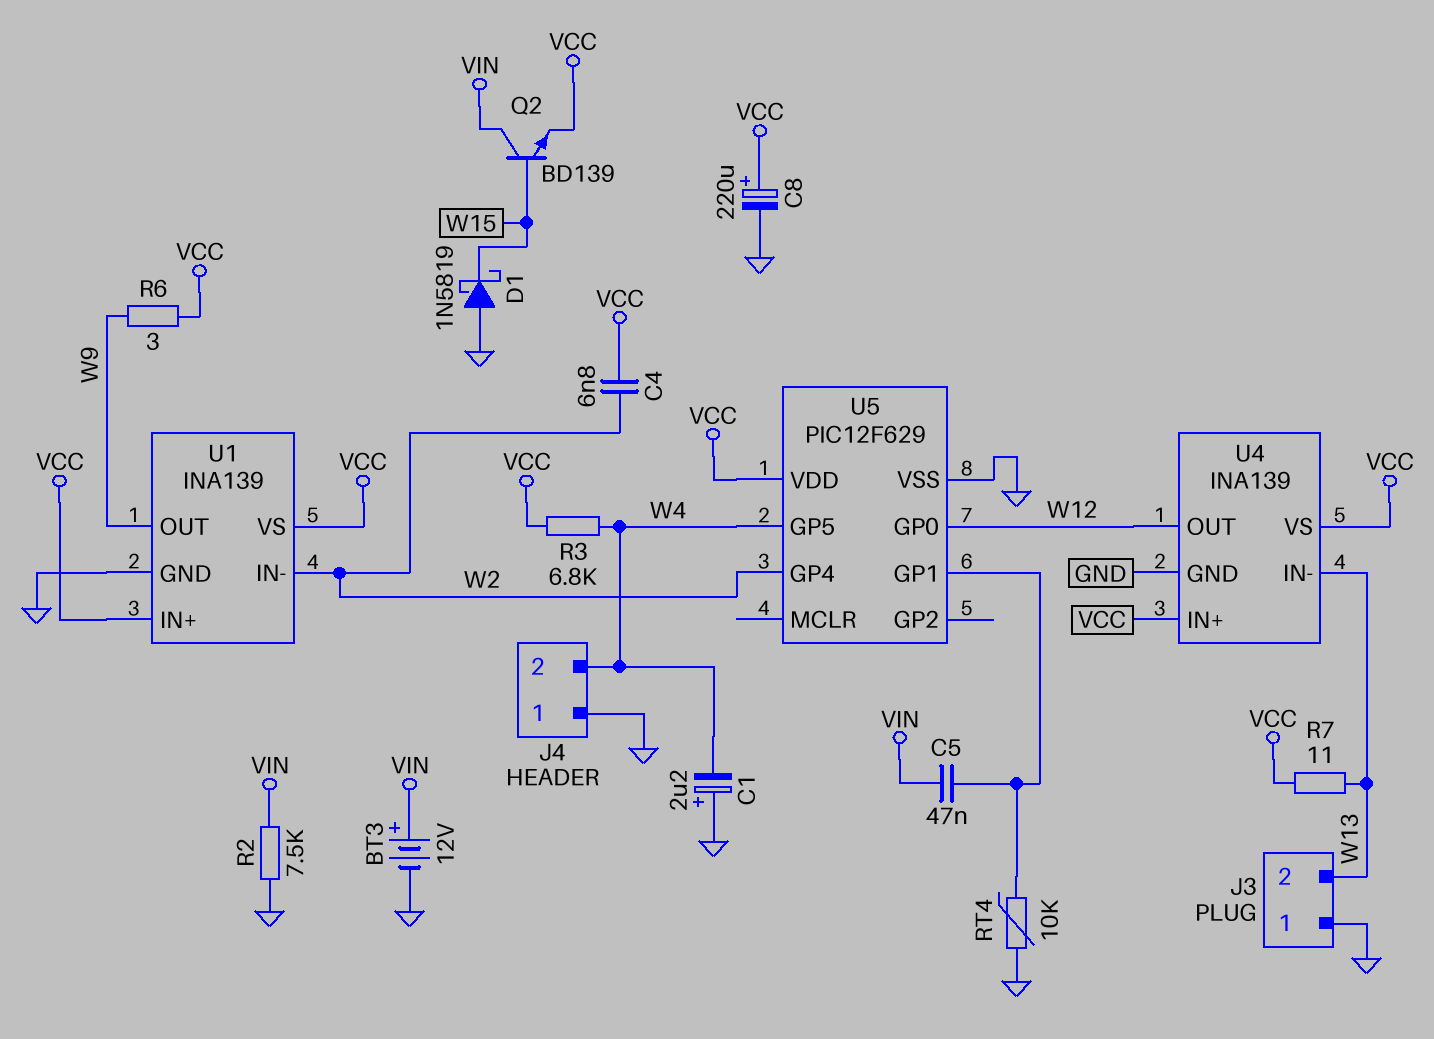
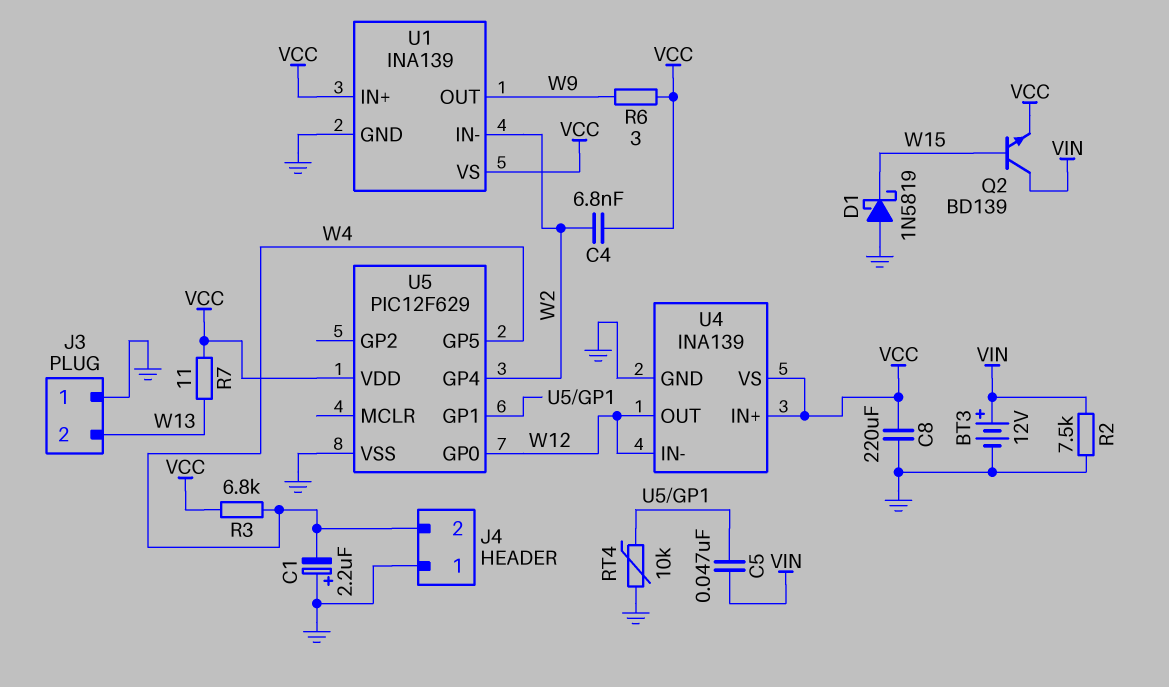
C8: 220uF (plus VCC, minus GND) -> 220uF (GND, VCC)
U4 pin IN-: W13 -> W12

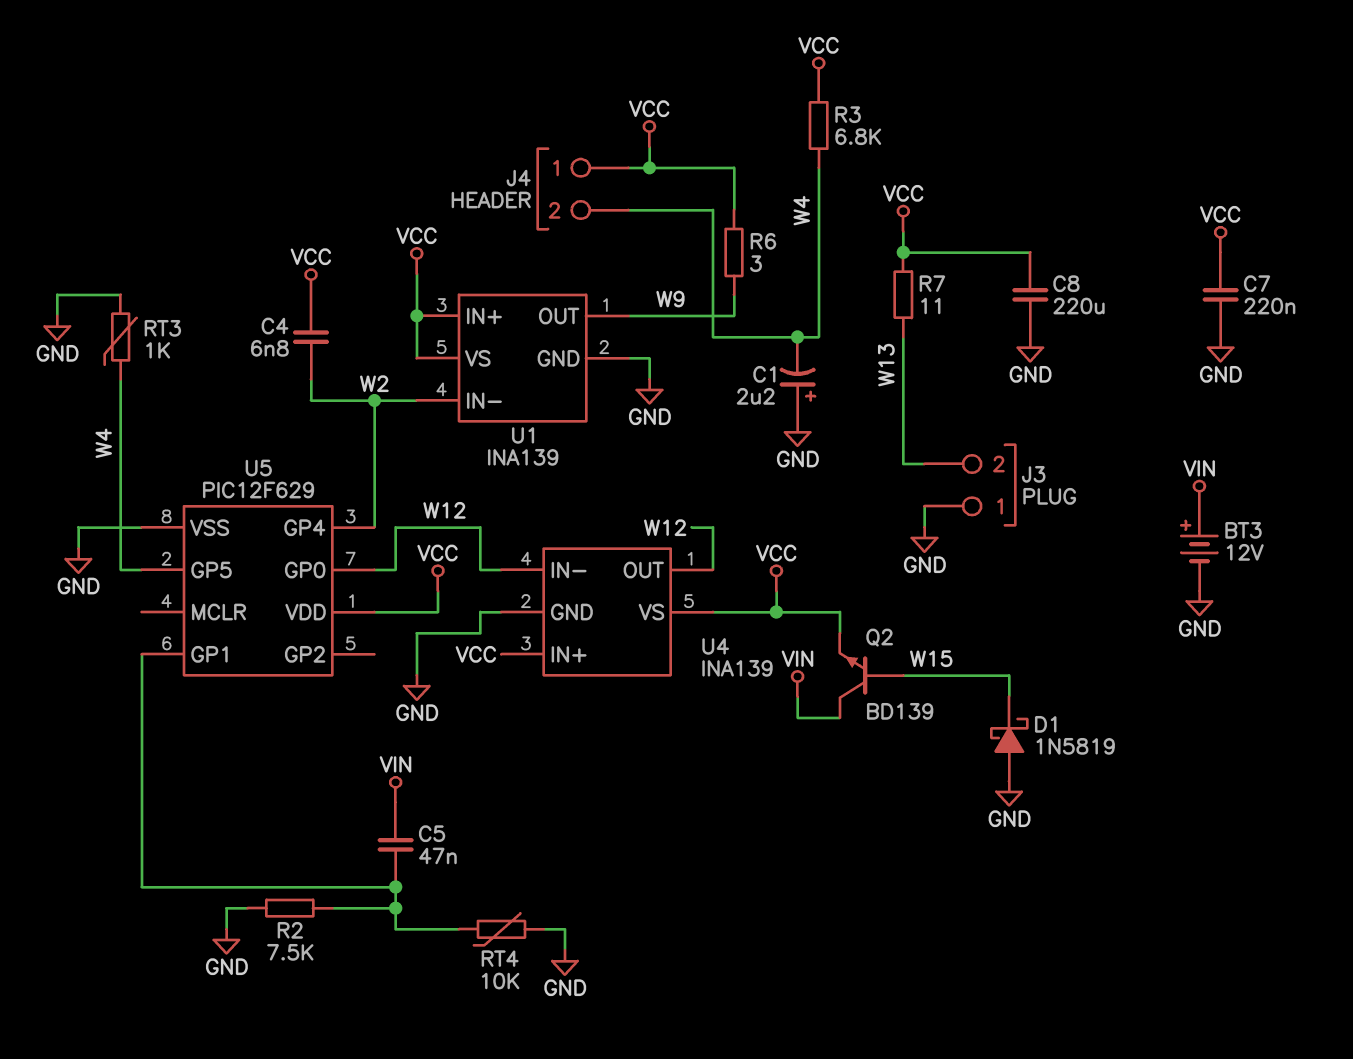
C7: none -> 220nF (GND, VCC)
J4 pin 1: GND -> VCC
R2: 7.5k (GND, VIN) -> 7.5k (GND, U5/GP1)
RT3: none -> 1k (GND, W4)

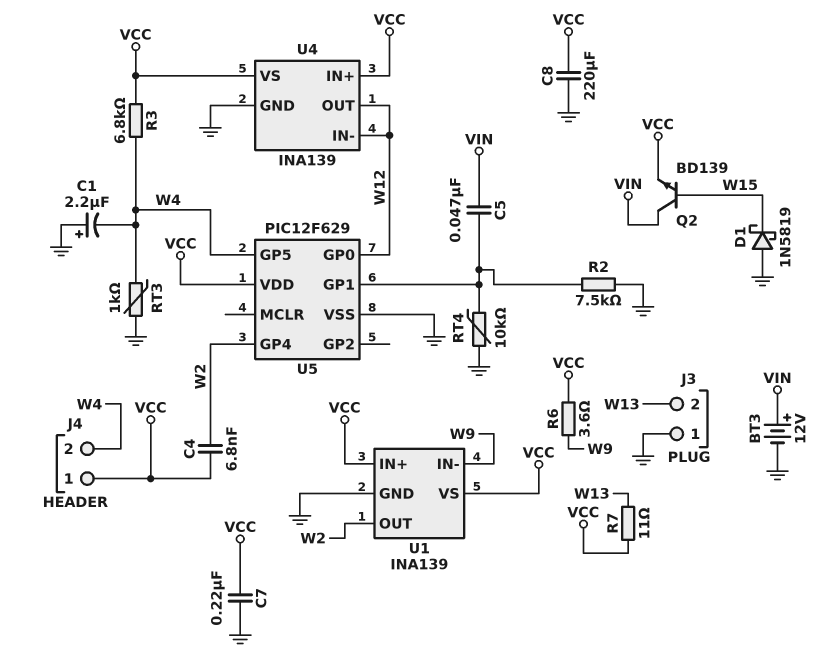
R6: 3 (VCC, W9) -> 3.6 (VCC, W9)
U1 pin IN-: W2 -> W9
U1 pin OUT: W9 -> W2

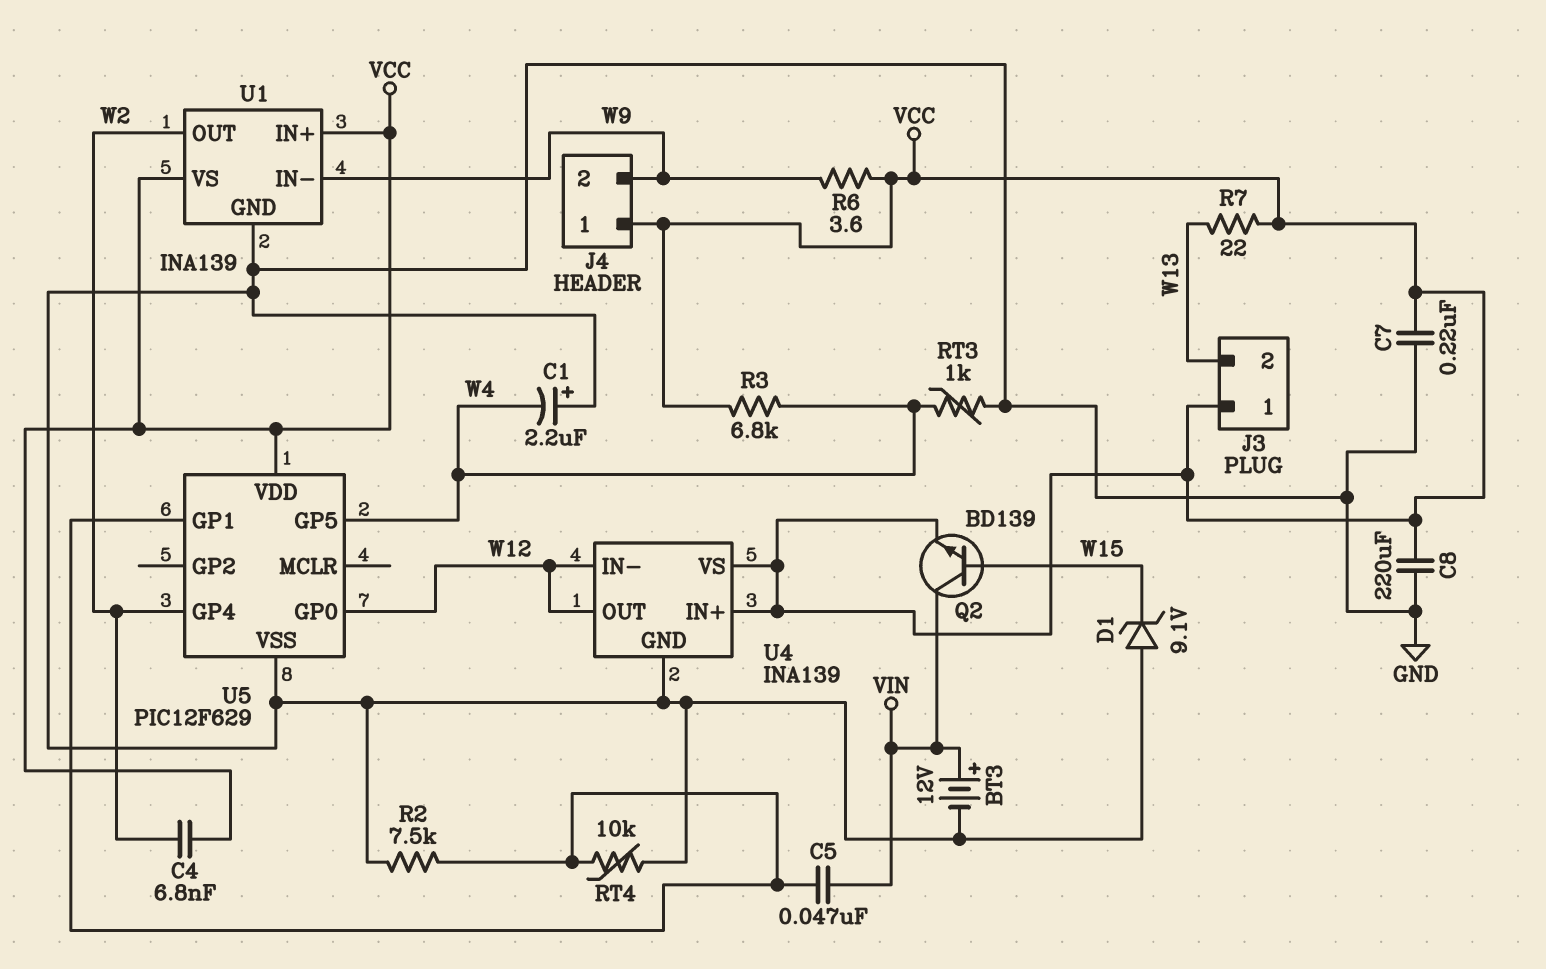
D1: schottky 1N5819 (A GND, K W15) -> zener 9.1V (A GND, K W15)
J3 pin 1: GND -> VCC
J4 pin 2: W4 -> W9
R7: 11 (VCC, W13) -> 22 (VCC, W13)

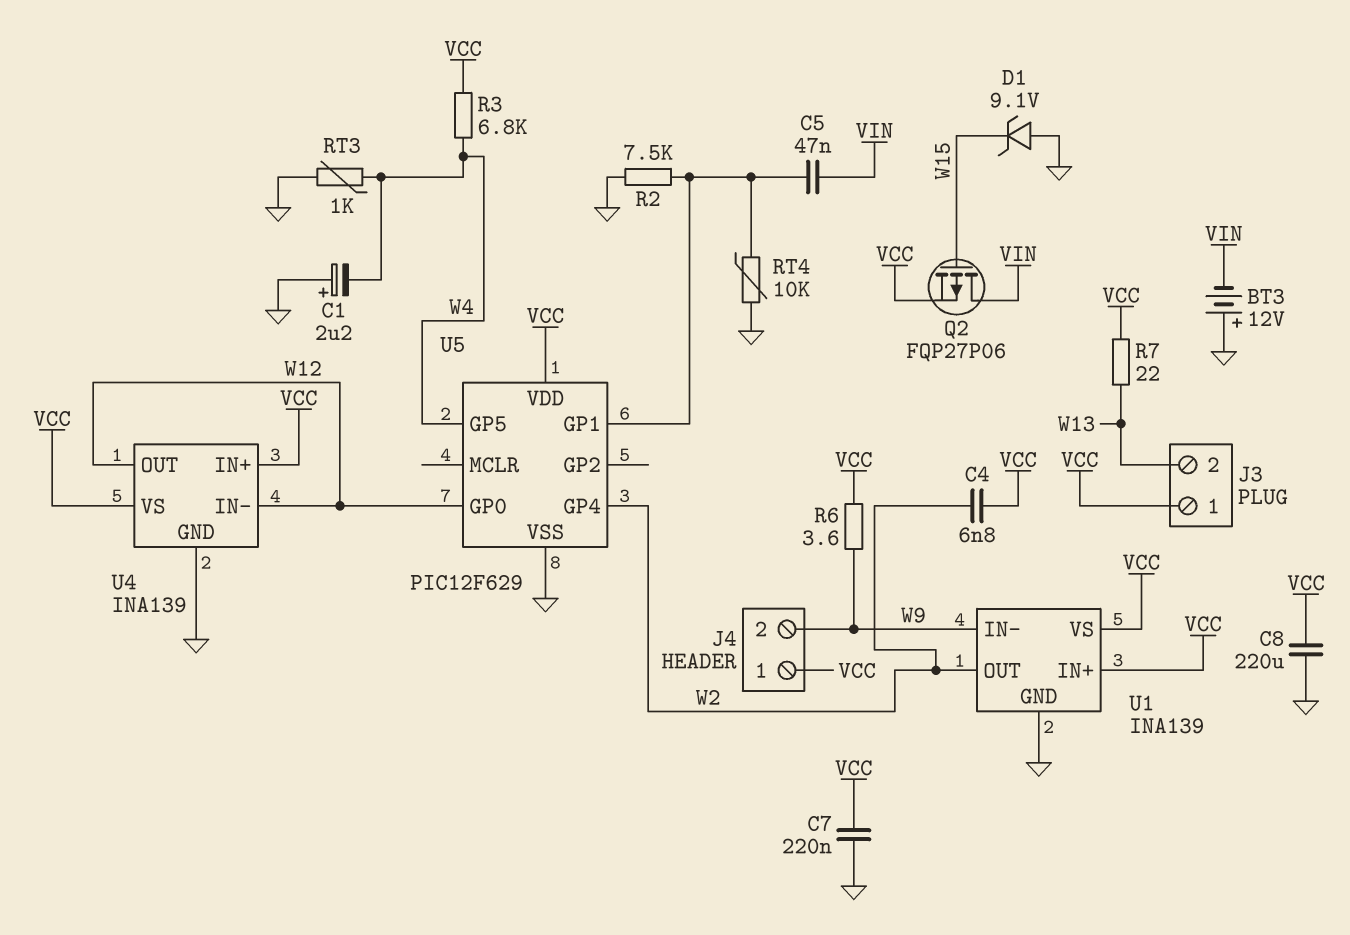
BT3: 12V (plus VIN, minus GND) -> 12V (plus GND, minus VIN)
Q2: NPN BD139 (B W15, C VIN, E VCC) -> PMOS FQP27P06 (G W15, D VIN, S VCC)

